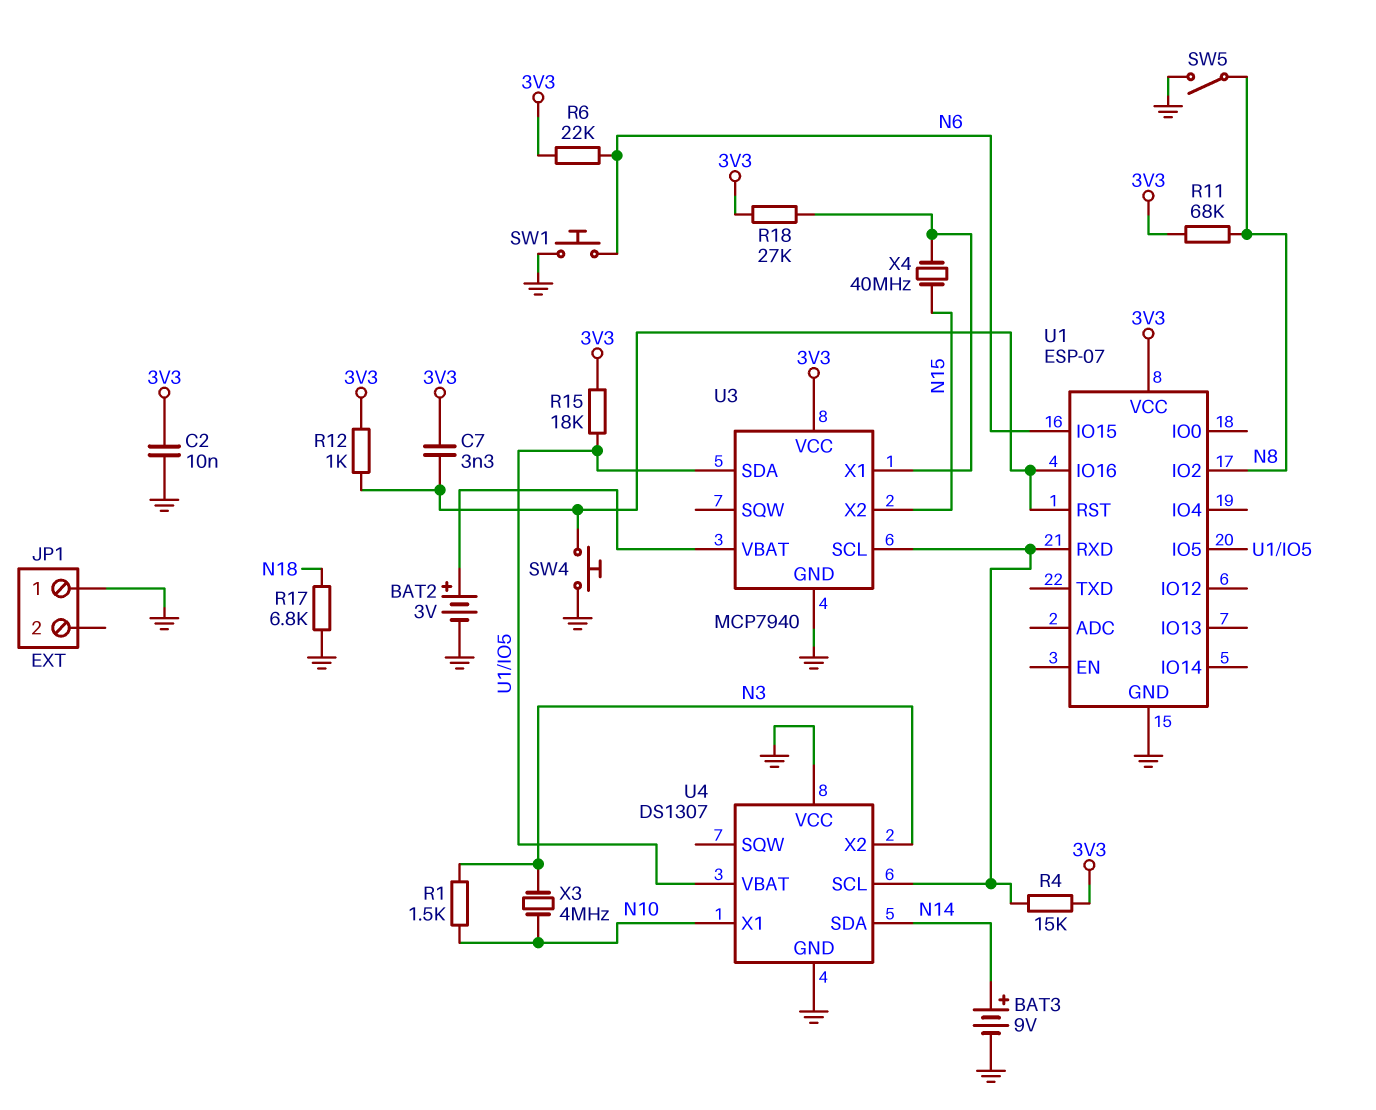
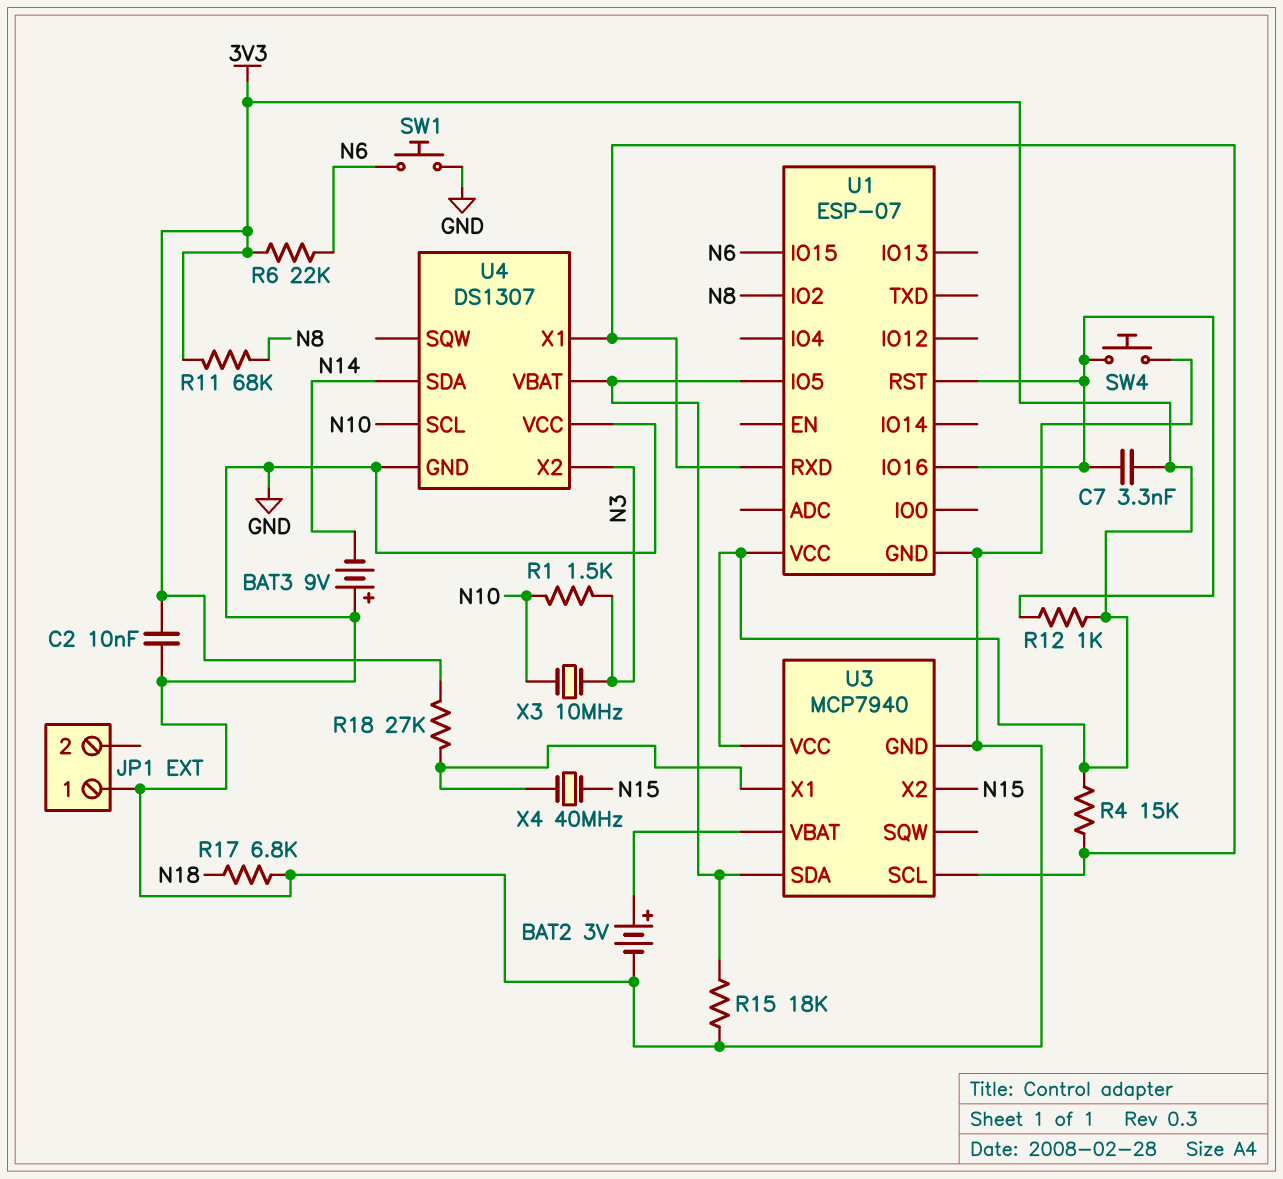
BAT3: 9V (plus N14, minus GND) -> 9V (plus GND, minus N14)
R15: 18k (3V3, U1/IO5) -> 18k (GND, U1/IO5)
SW5: switch (GND, N8) -> none
U4 pin SCL: U1/RXD -> N10
U4 pin X1: N10 -> U1/RXD
X3: 4MHz (N3, N10) -> 10MHz (N3, N10)

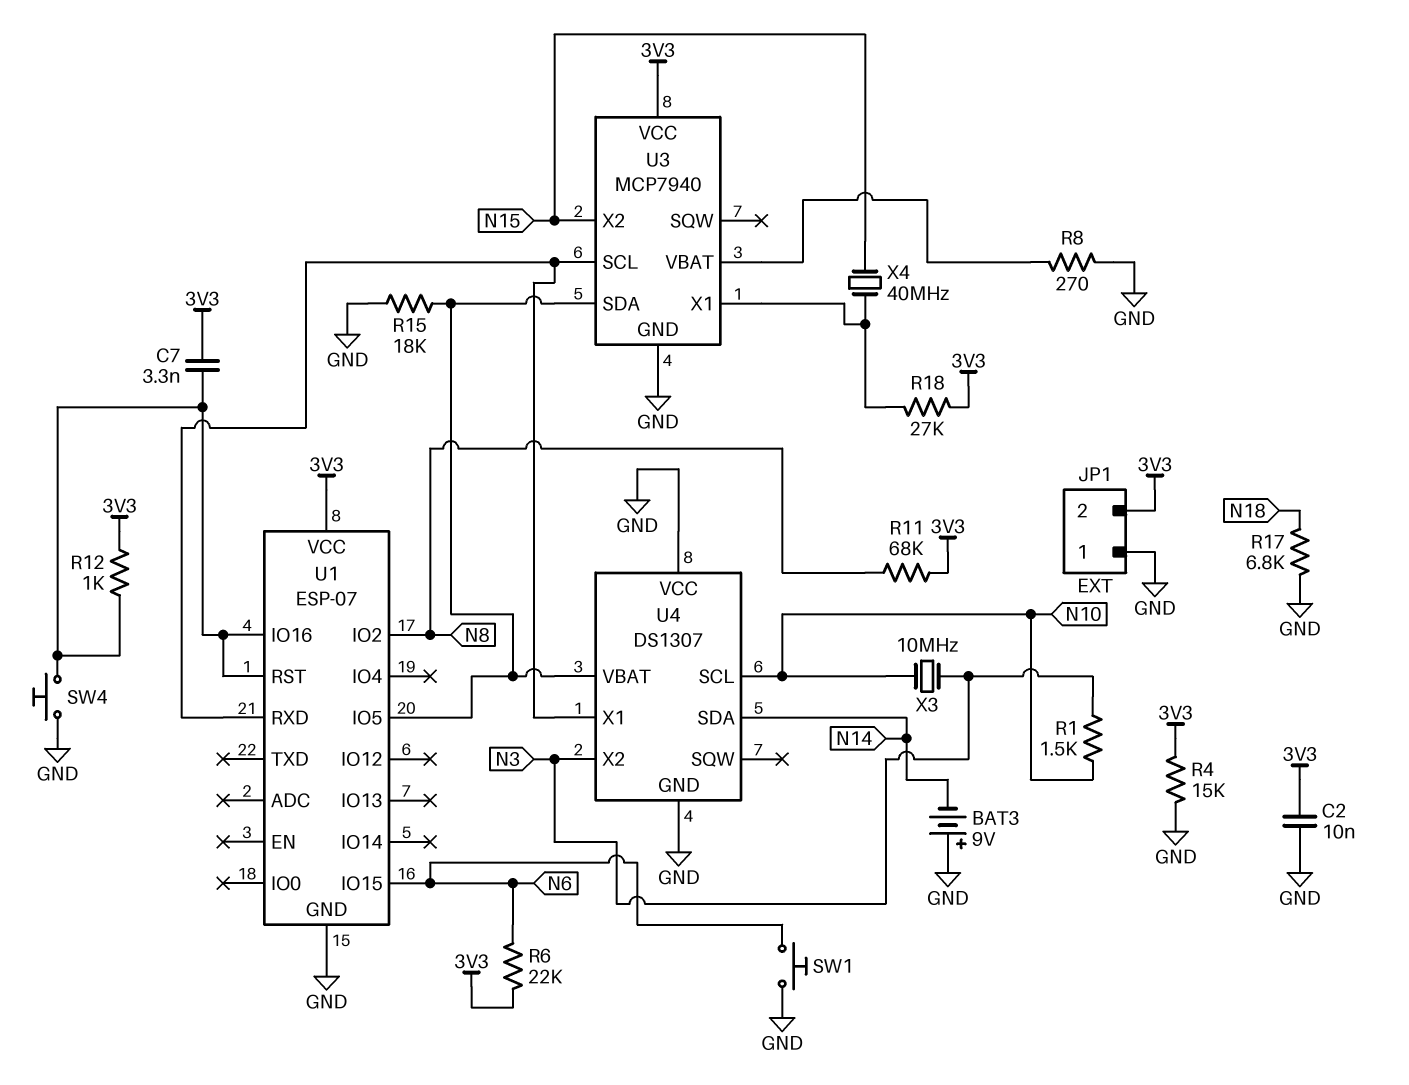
BAT2: 3V (plus U3/VBAT, minus GND) -> none
JP1 pin 2: none -> 3V3
R4: 15k (3V3, U1/RXD) -> 15k (3V3, GND)
R8: none -> 270 (GND, U3/VBAT)

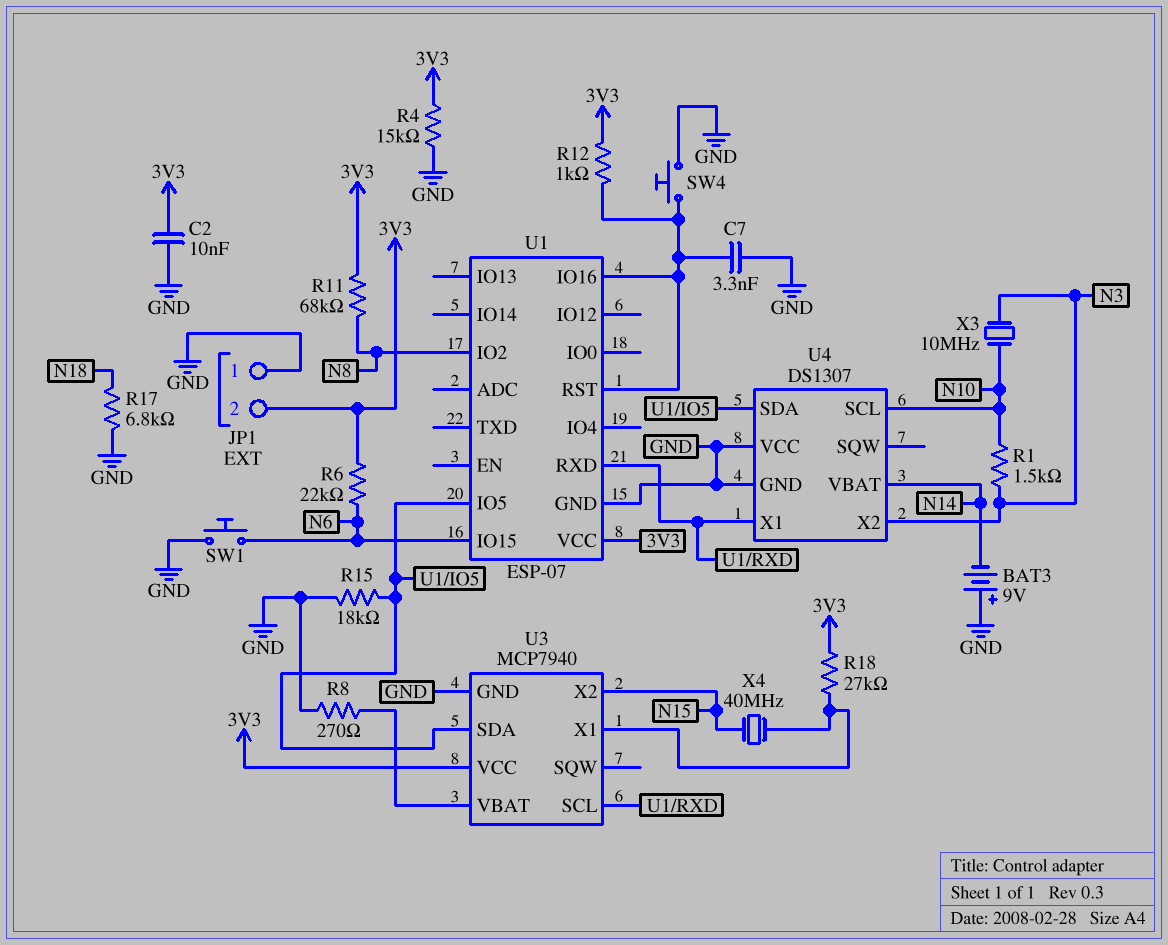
C7: 3.3nF (3V3, U1/IO16) -> 3.3nF (GND, U1/IO16)
U4 pin SDA: N14 -> U1/IO5
U4 pin VBAT: U1/IO5 -> N14

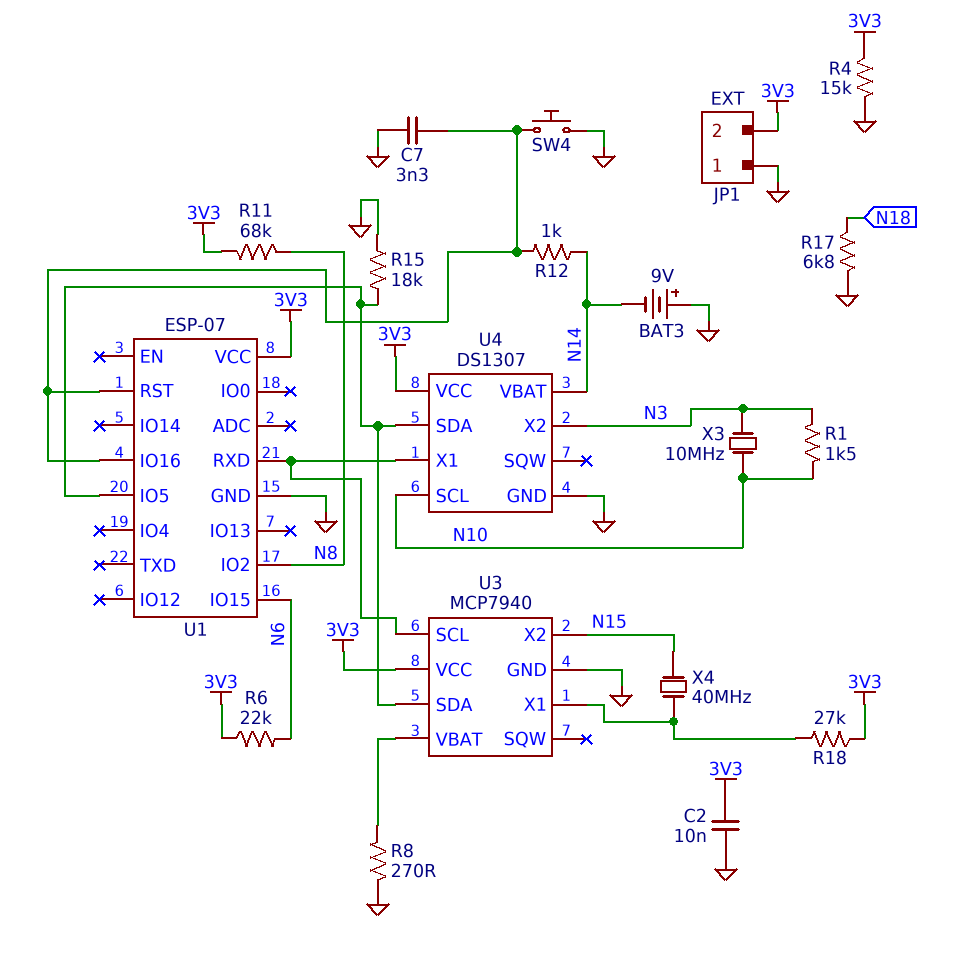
R12: 1k (3V3, U1/IO16) -> 1k (N14, U1/IO16)
SW1: button (GND, N6) -> none
U4 pin VCC: GND -> 3V3

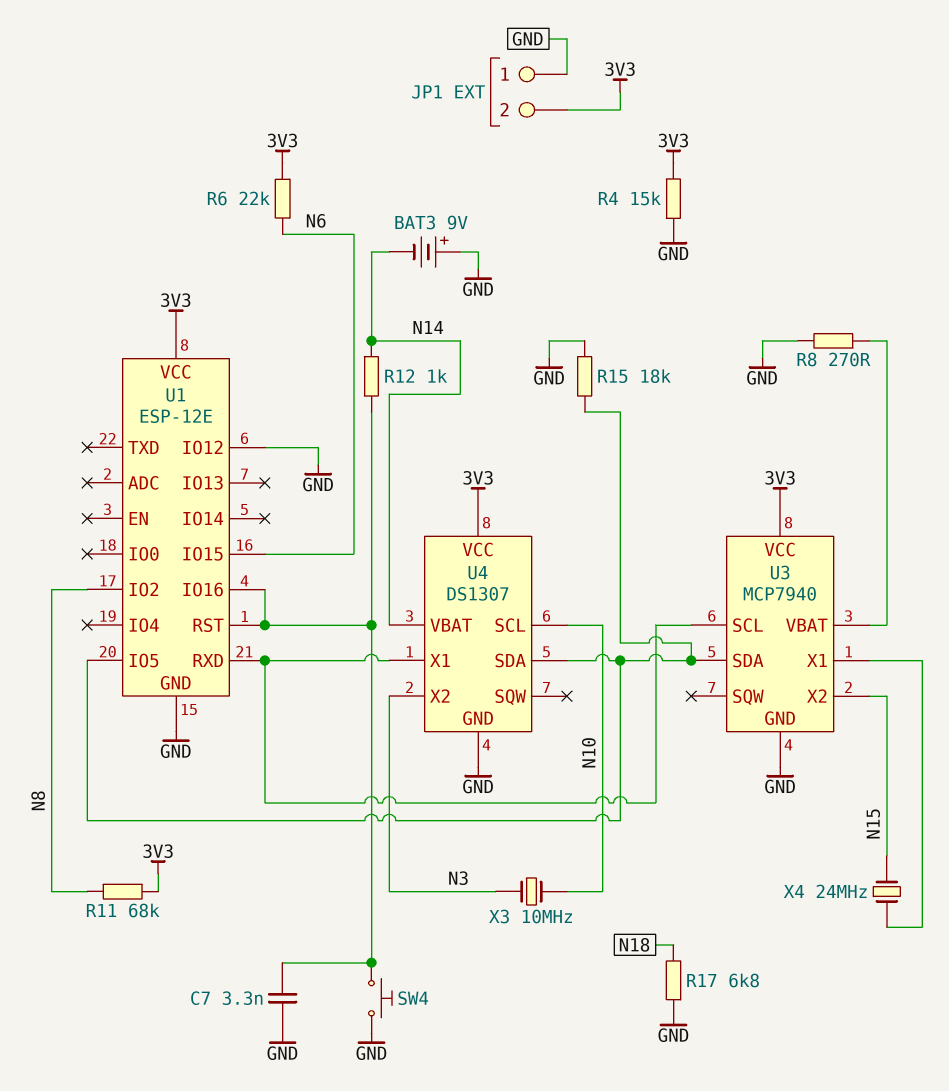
C2: 10nF (3V3, GND) -> none
R1: 1.5k (N3, N10) -> none
R18: 27k (3V3, U3/X1) -> none
U1: ESP-07 -> ESP-12E
U1 pin IO12: none -> GND
X4: 40MHz (N15, U3/X1) -> 24MHz (N15, U3/X1)

